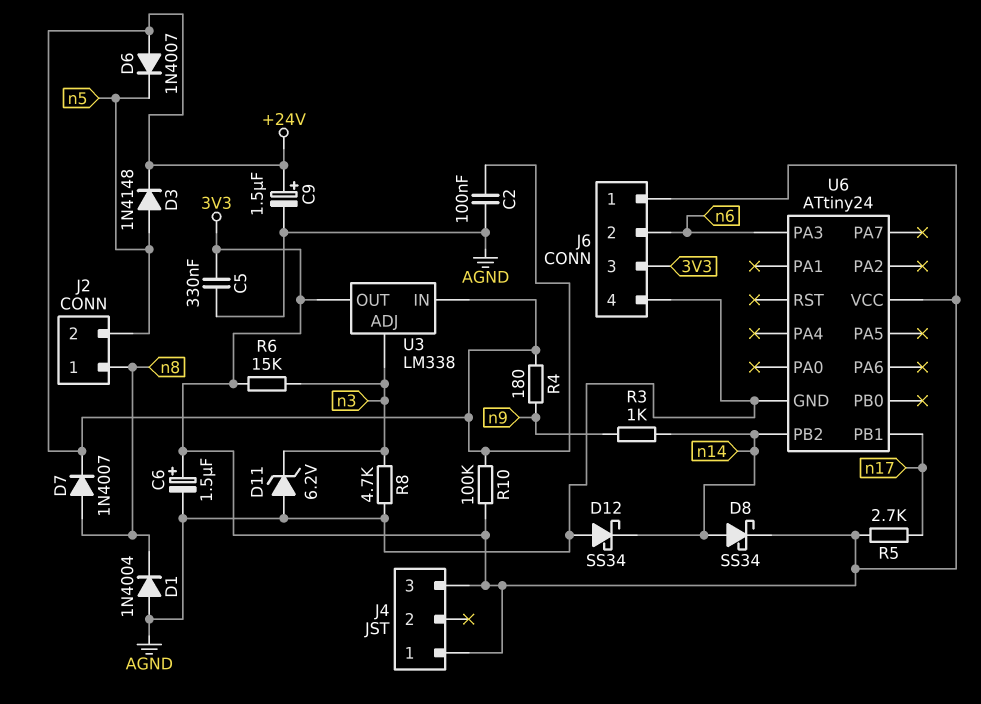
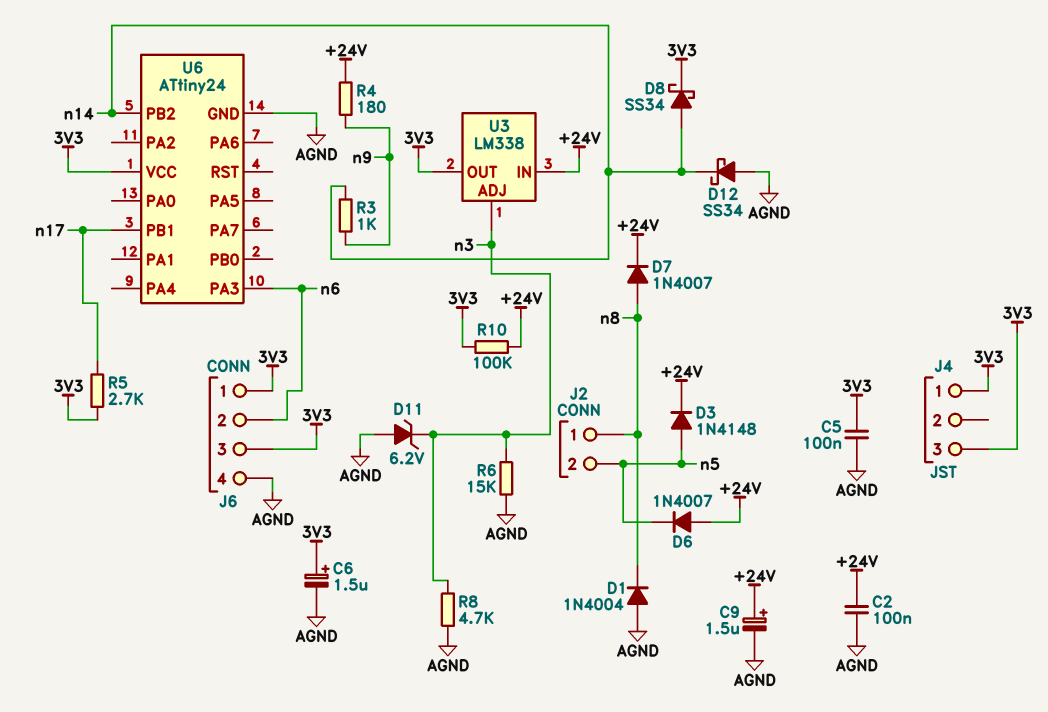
C5: 330nF (3V3, AGND) -> 100nF (3V3, AGND)
R6: 15k (3V3, n3) -> 15k (AGND, n3)

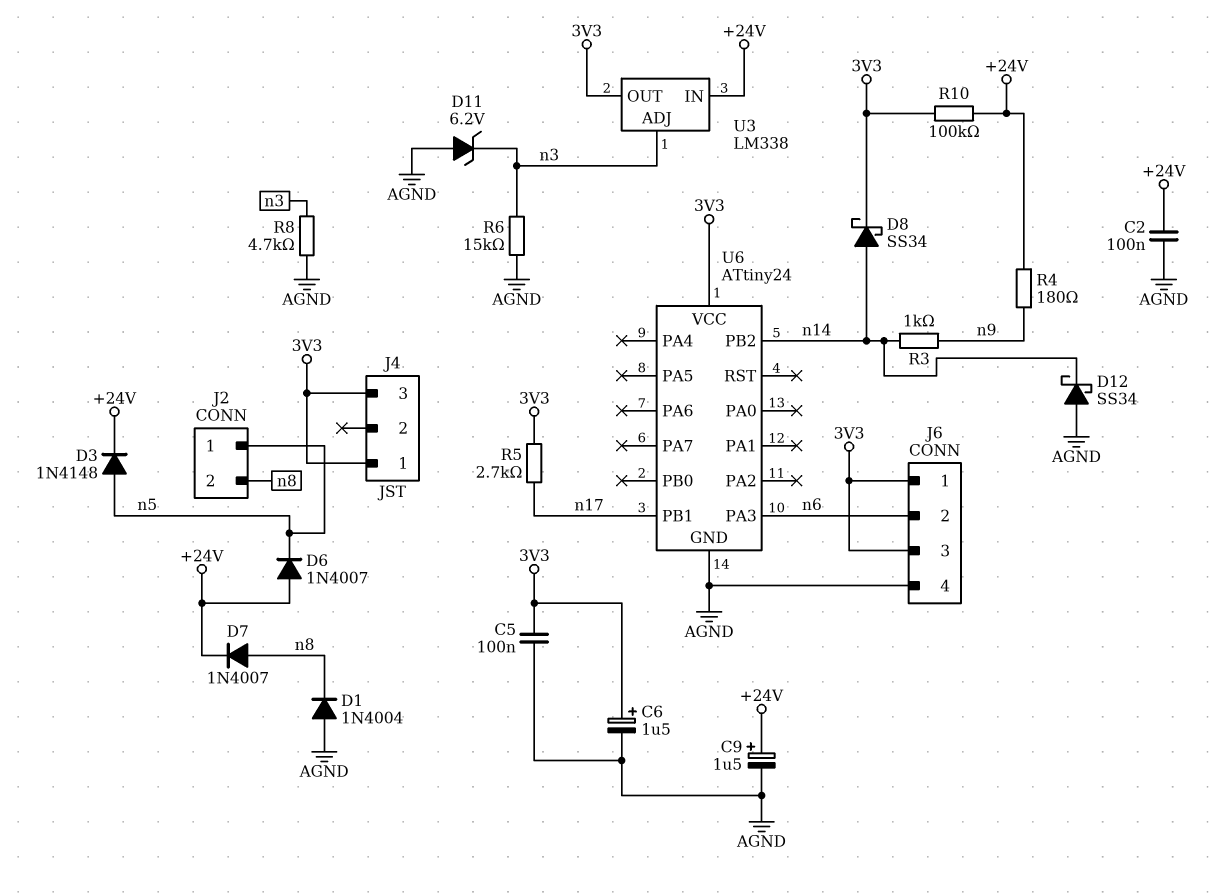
J2 pin 1: n8 -> n5
J2 pin 2: n5 -> n8

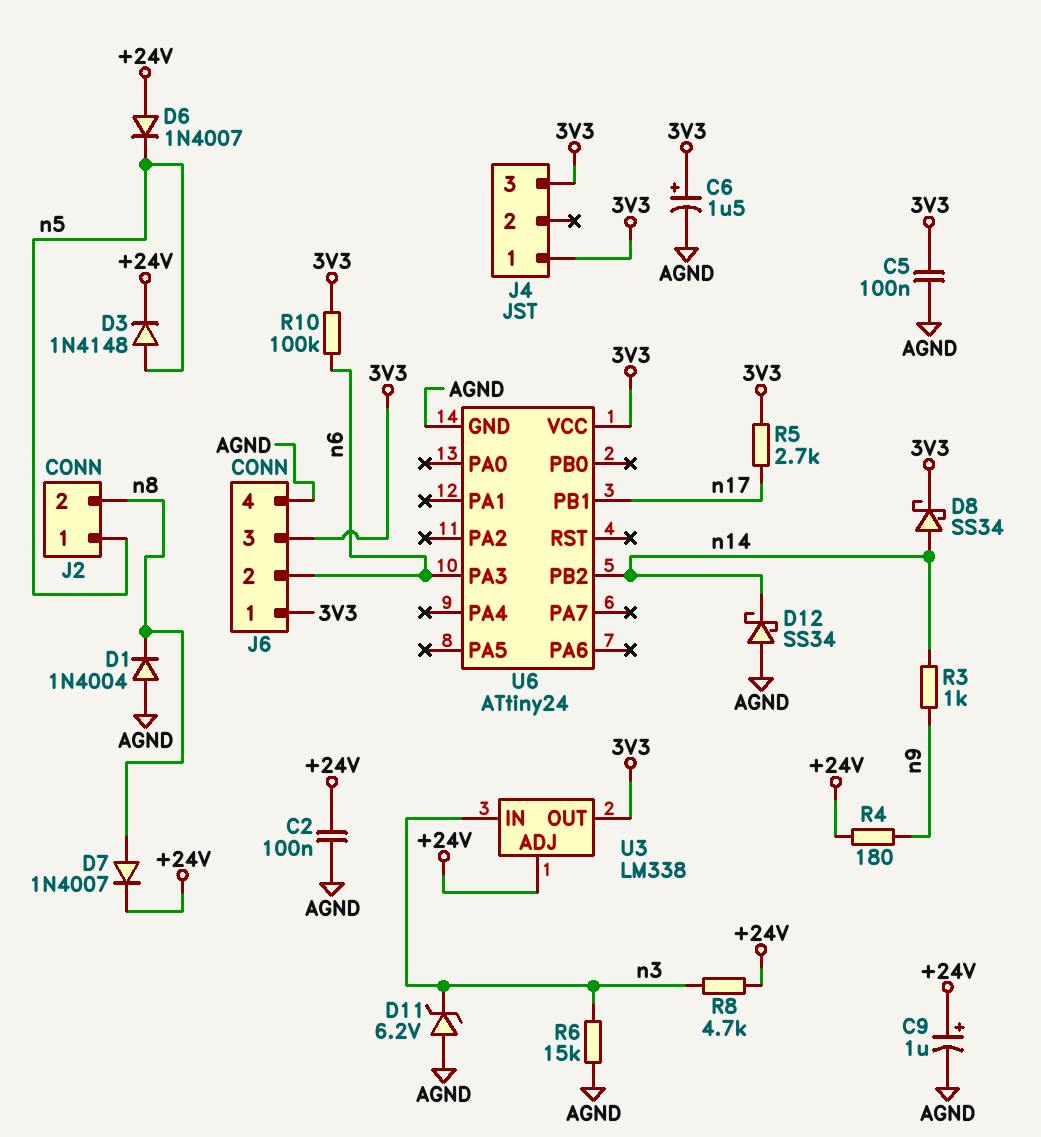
C9: 1.5uF (plus +24V, minus AGND) -> 1uF (plus +24V, minus AGND)
R8: 4.7k (AGND, n3) -> 4.7k (+24V, n3)
R10: 100k (+24V, 3V3) -> 100k (3V3, n6)
U3 pin ADJ: n3 -> +24V
U3 pin IN: +24V -> n3

